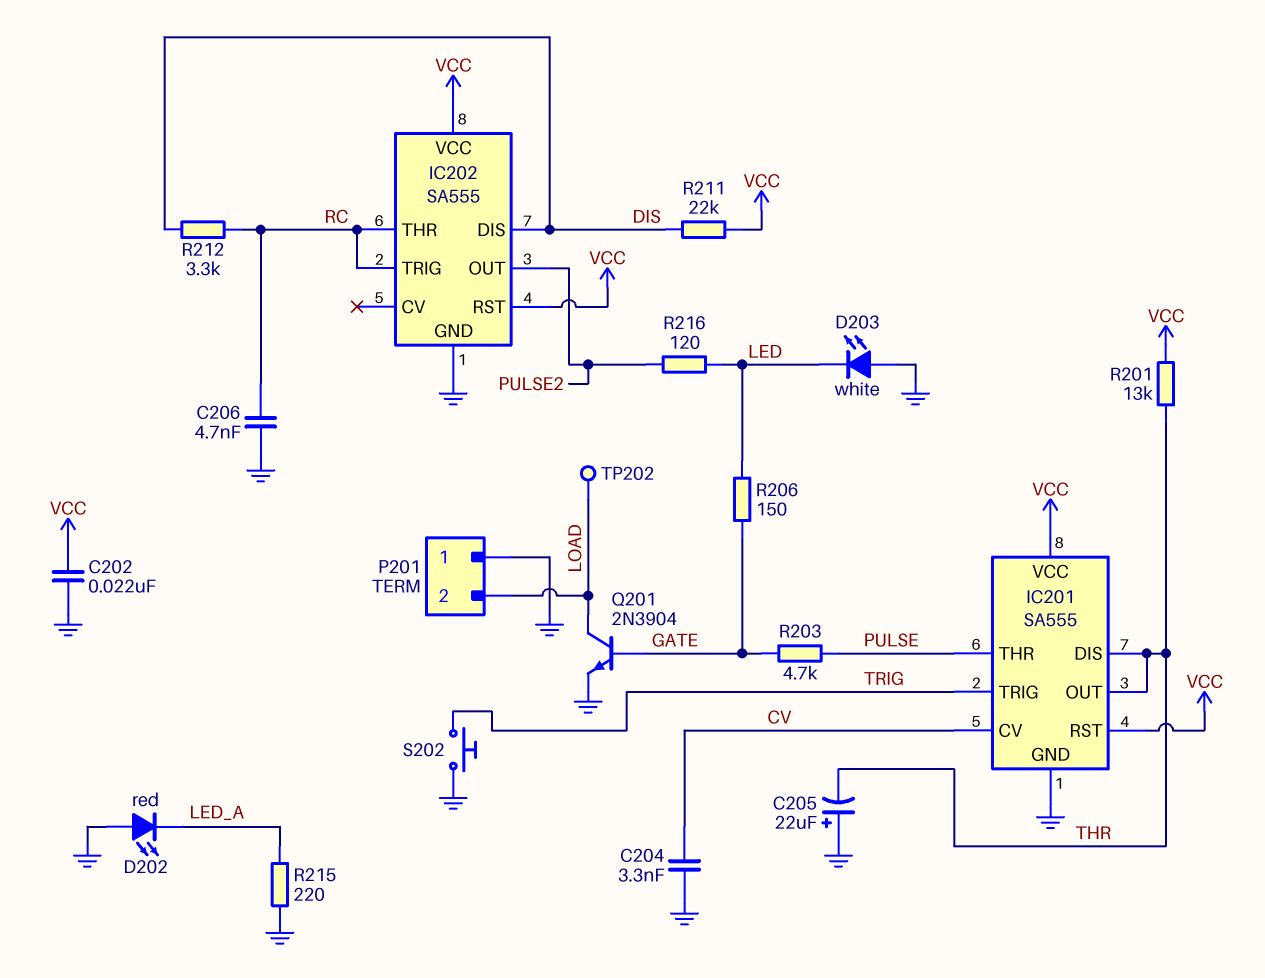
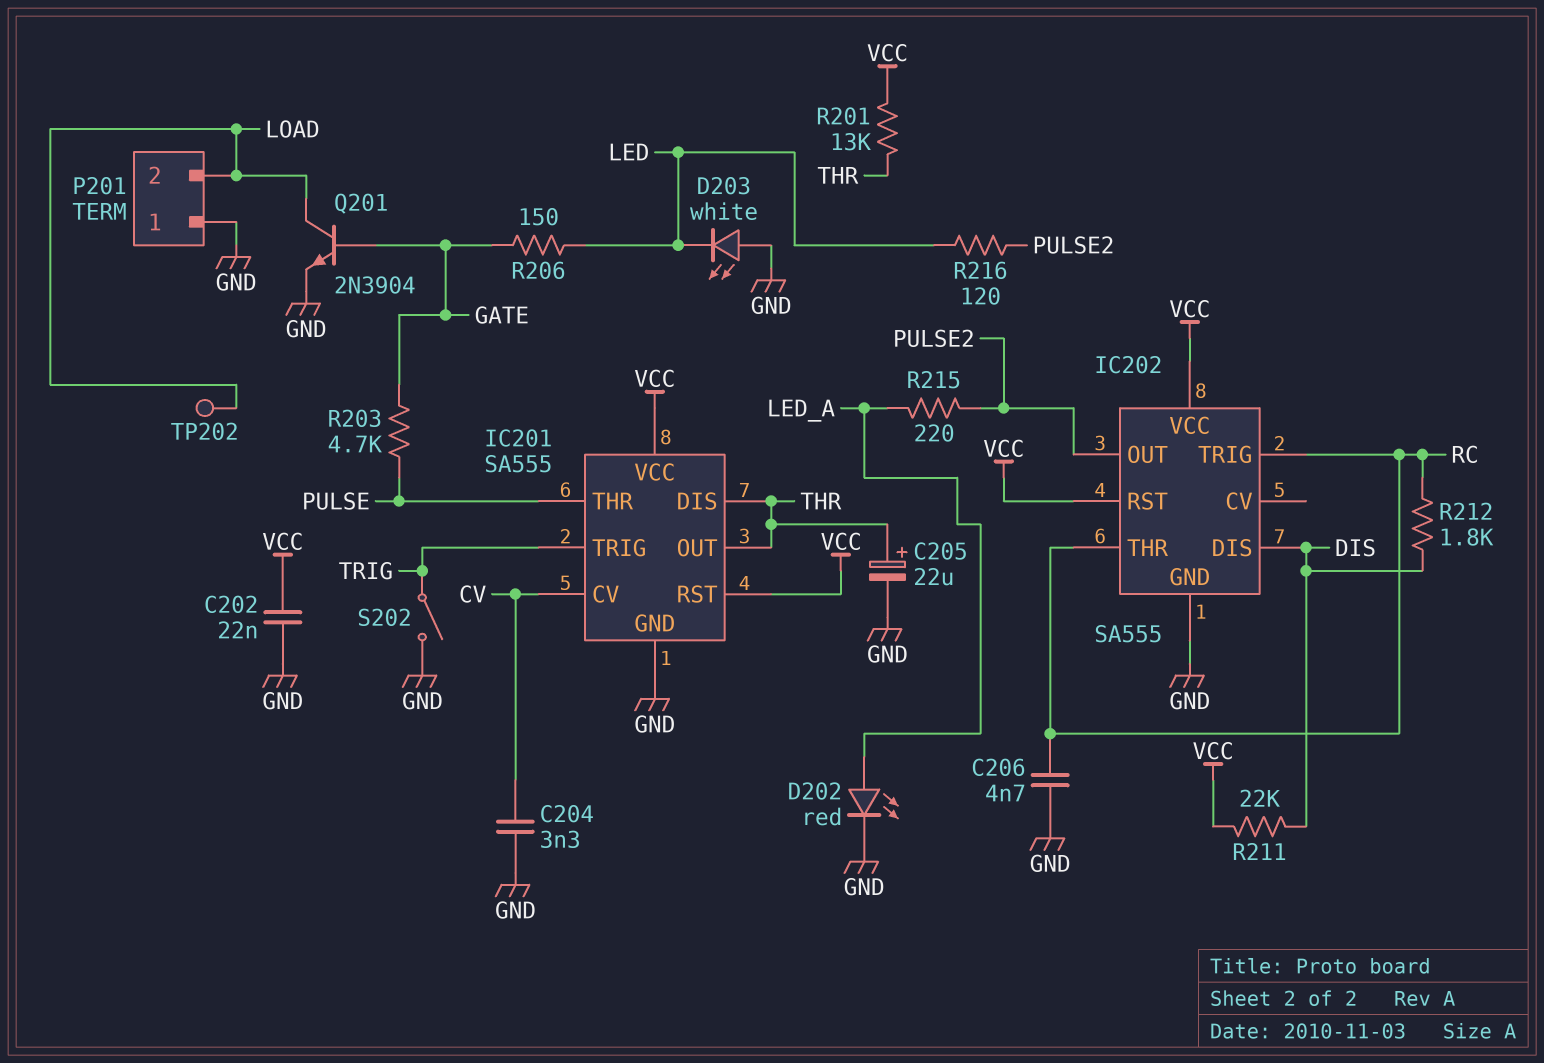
C205: 22uF (plus GND, minus THR) -> 22uF (plus THR, minus GND)
D202: LED red (A GND, K LED_A) -> LED red (A LED_A, K GND)
R212: 3.3k (DIS, RC) -> 1.8k (DIS, RC)
R215: 220 (GND, LED_A) -> 220 (LED_A, PULSE2)
S202: button (GND, TRIG) -> switch (GND, TRIG)

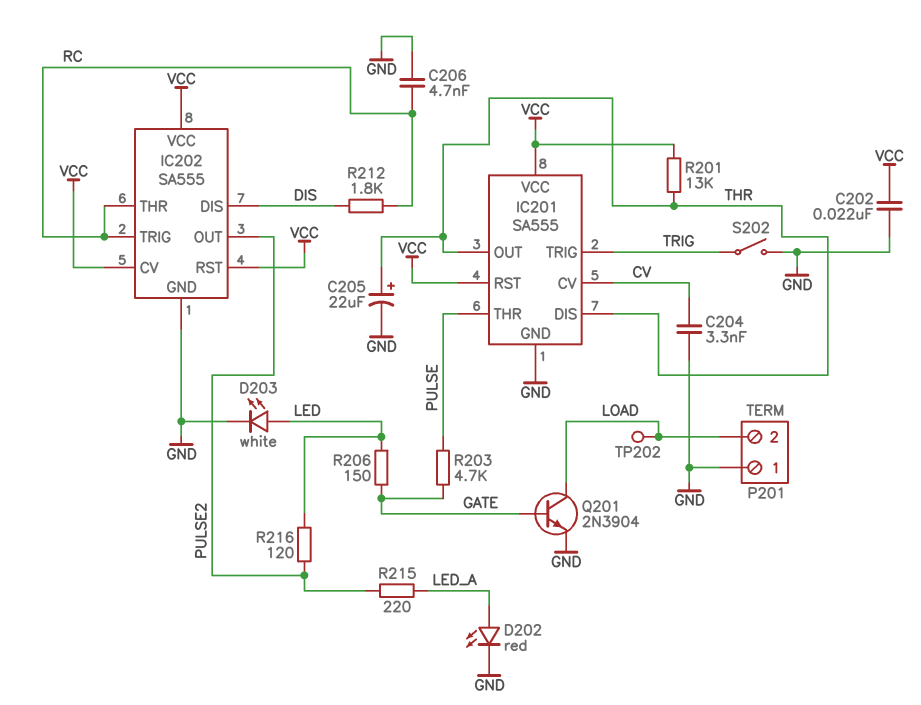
D203: LED white (A GND, K LED) -> LED white (A LED, K GND)
IC202 pin CV: none -> VCC
R211: 22k (DIS, VCC) -> none

